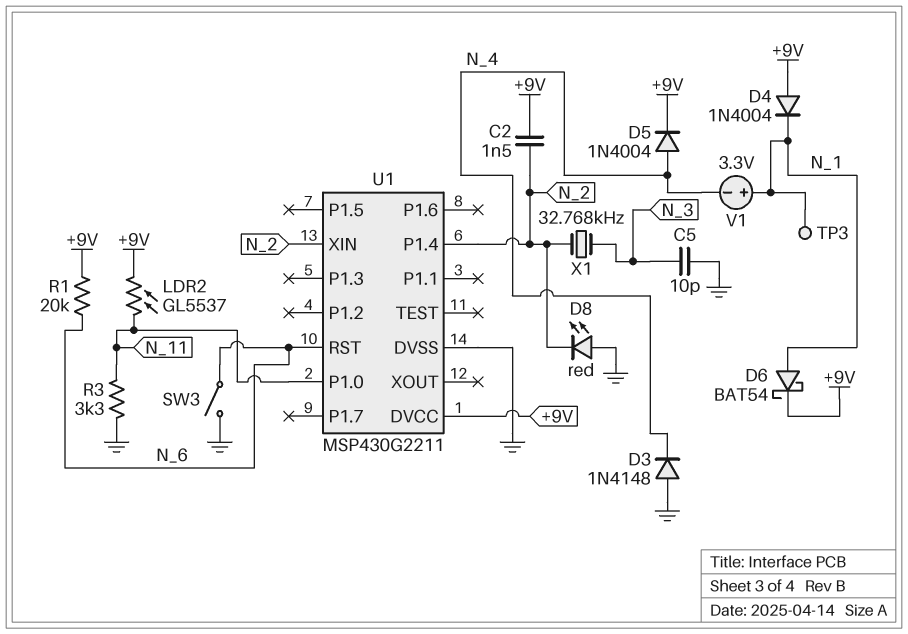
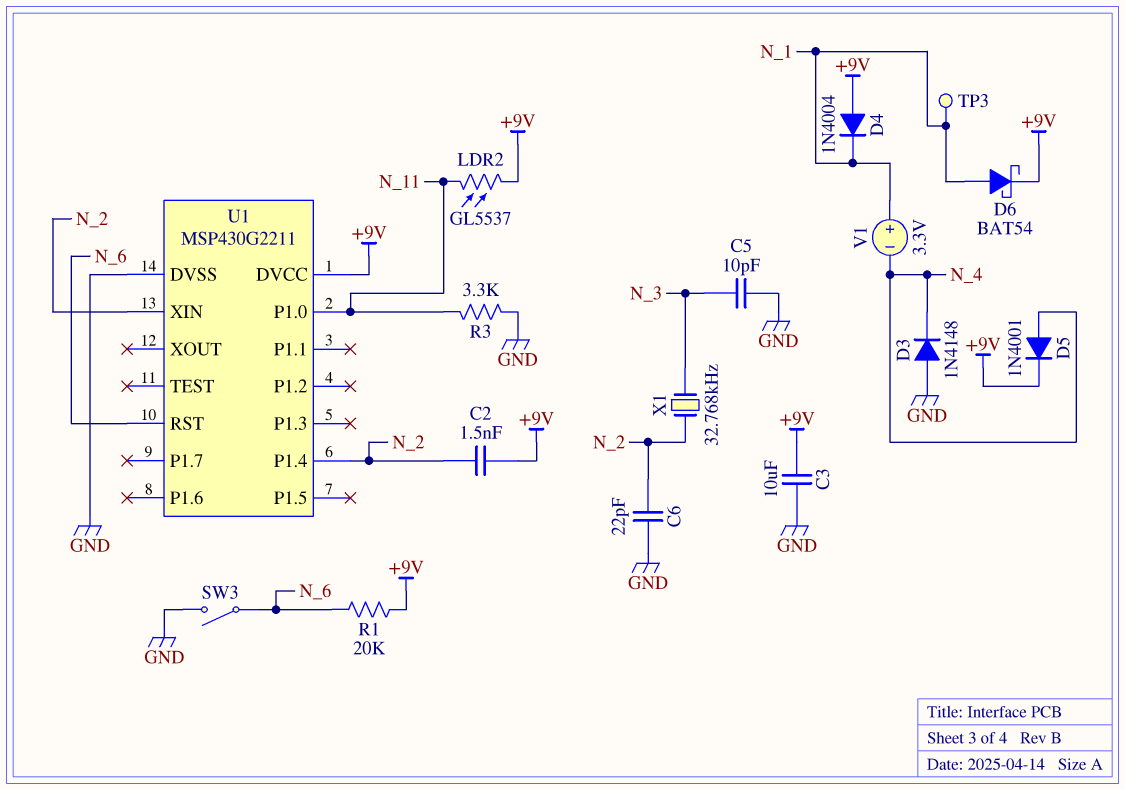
C3: none -> 10uF (+9V, GND)
C6: none -> 22pF (GND, N_2)
D5: diode 1N4004 (A N_4, K +9V) -> diode 1N4001 (A N_4, K +9V)
D8: LED red (A GND, K N_2) -> none

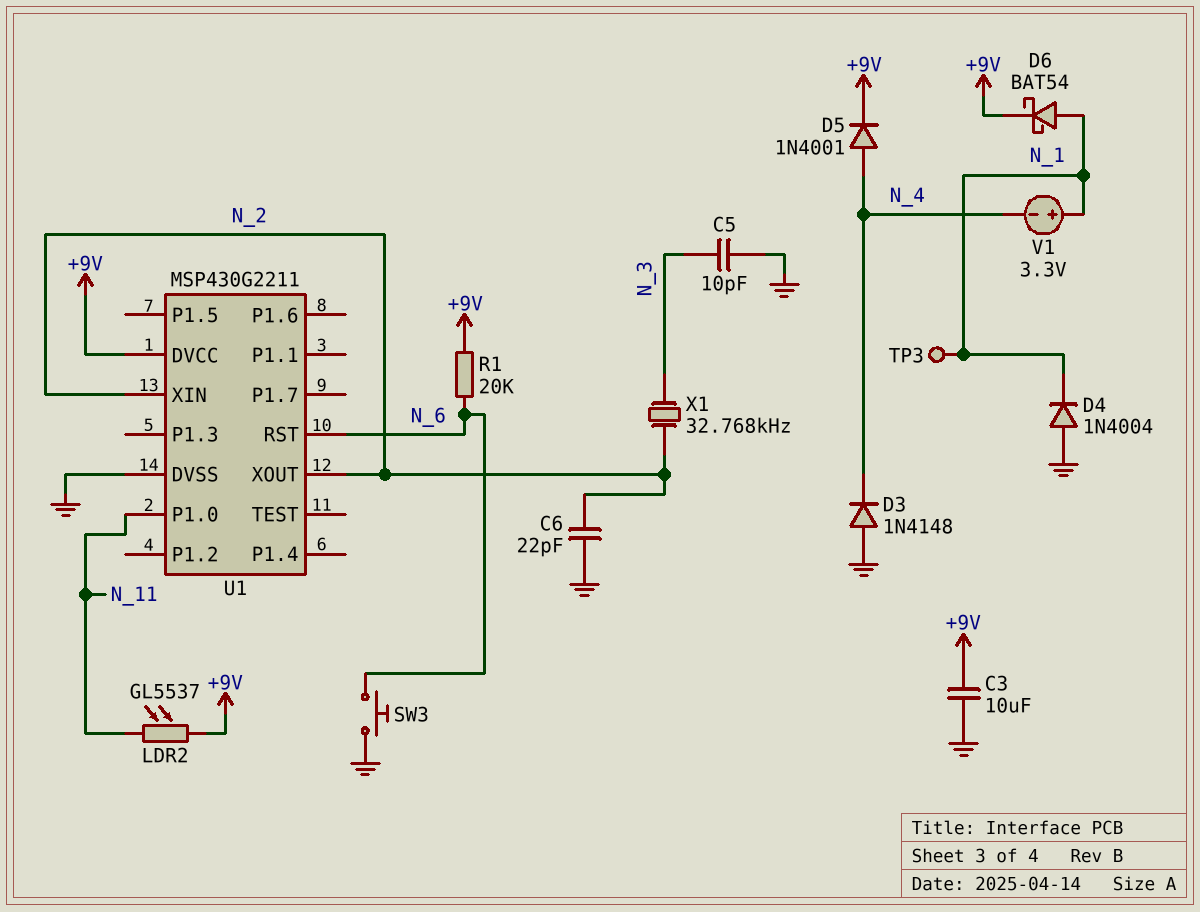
C2: 1.5nF (+9V, N_2) -> none
D4: diode 1N4004 (A +9V, K N_1) -> diode 1N4004 (A GND, K N_1)
R3: 3.3k (GND, N_11) -> none
SW3: switch (GND, N_6) -> button (GND, N_6)
U1 pin P1.4: N_2 -> none
U1 pin XOUT: none -> N_2

